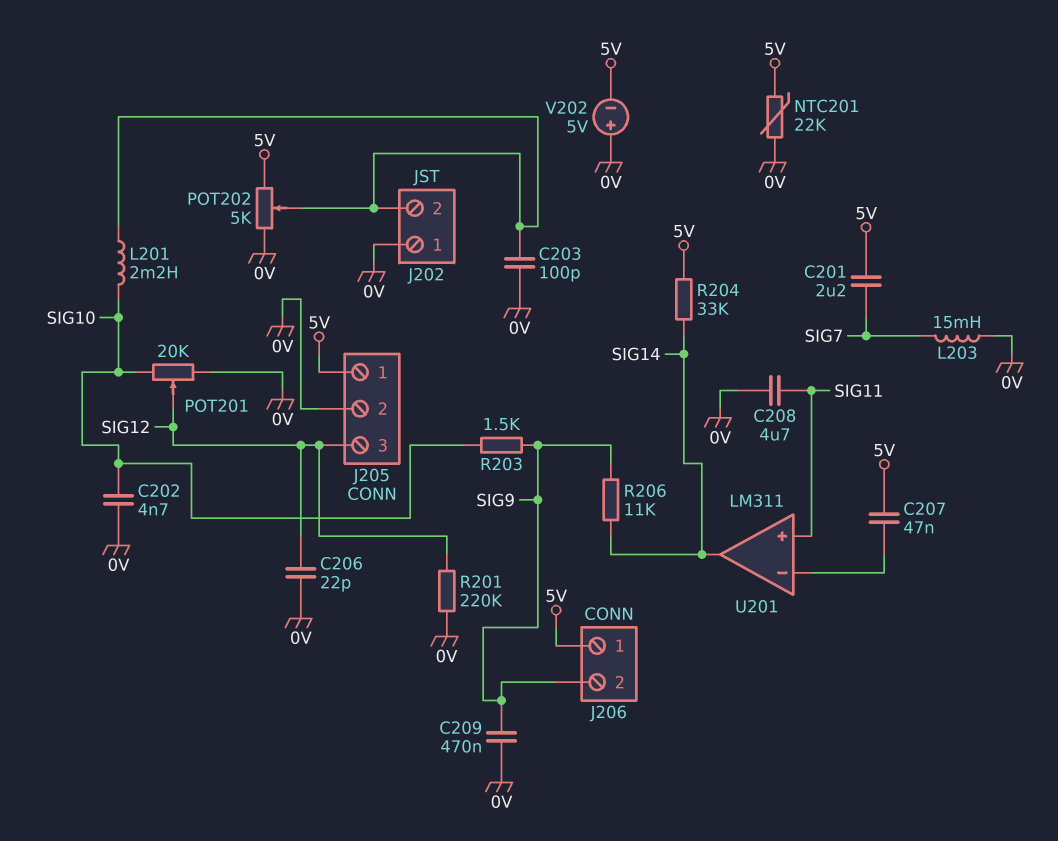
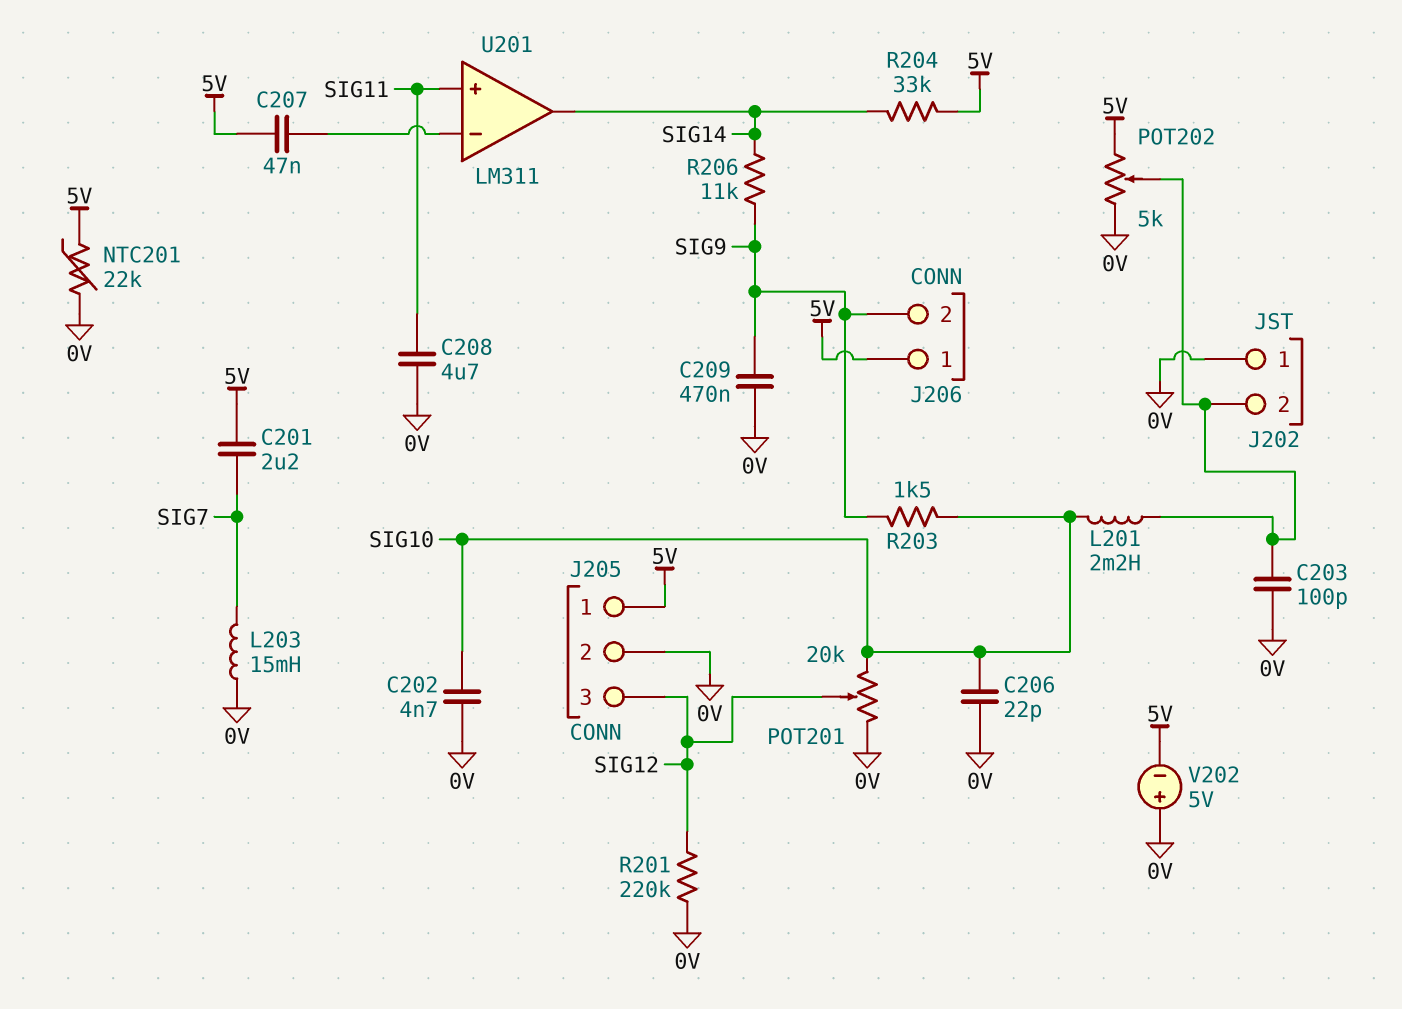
C206: 22pF (0V, SIG12) -> 22pF (0V, SIG10)

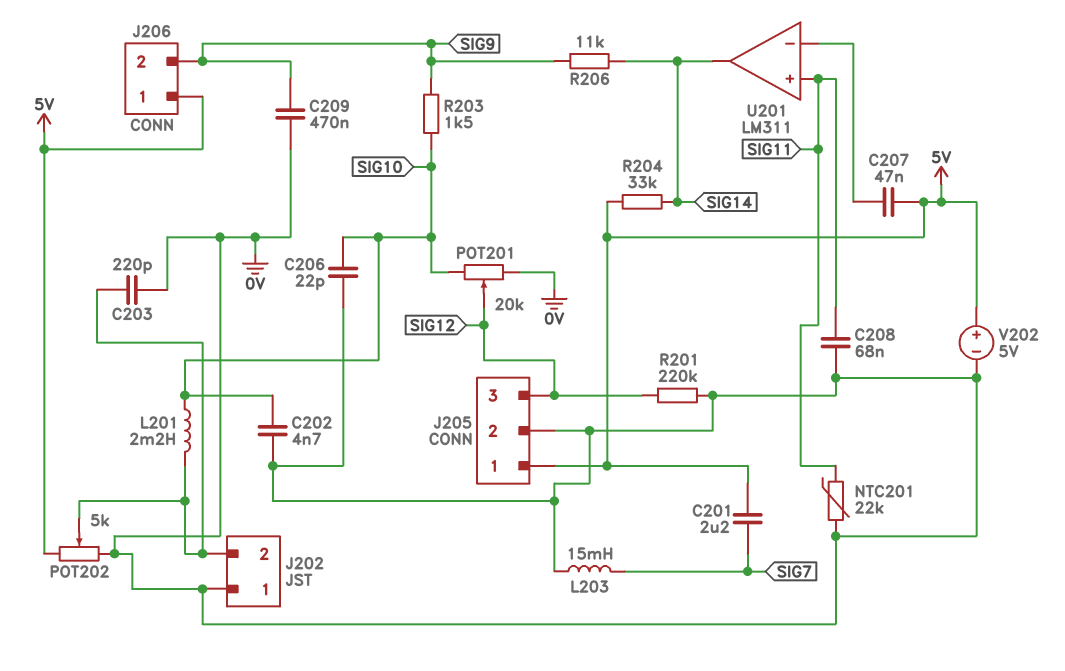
C203: 100pF (0V, J202/2) -> 220pF (0V, J202/2)
C208: 4.7uF (0V, SIG11) -> 68nF (0V, SIG11)
NTC201: 22k (0V, 5V) -> 22k (0V, SIG11)
V202: 5V (plus 0V, minus 5V) -> 5V (plus 5V, minus 0V)

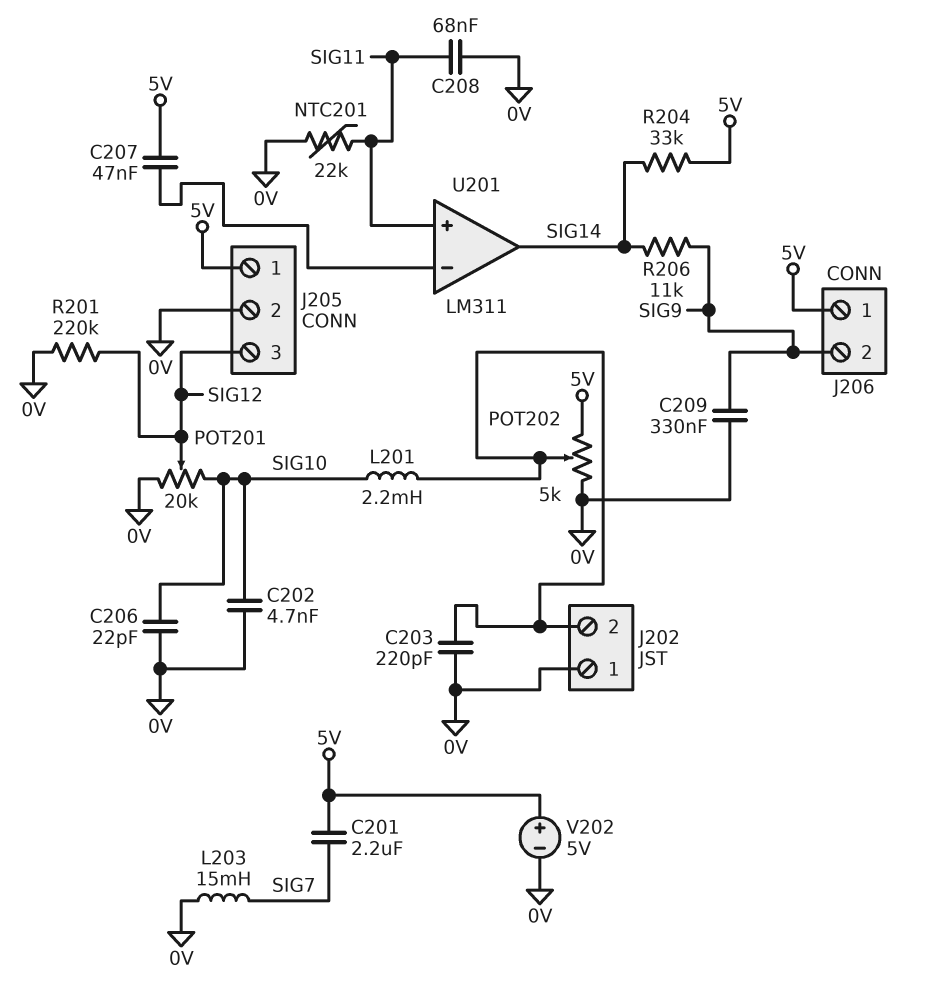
C209: 470nF (0V, SIG9) -> 330nF (0V, SIG9)
R203: 1.5k (SIG9, SIG10) -> none

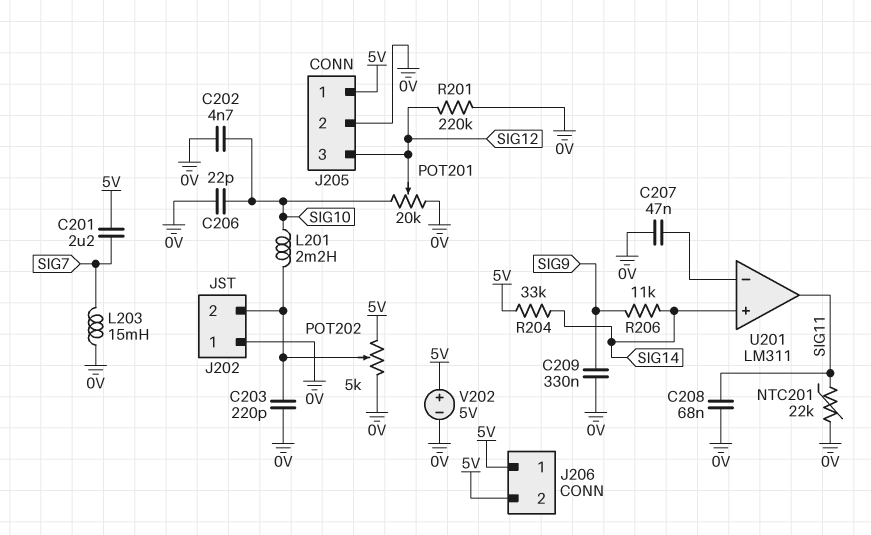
C207: 47nF (5V, U201/in-) -> 47nF (0V, U201/in-)
J206 pin 2: SIG9 -> 5V
U201 pin in+: SIG11 -> SIG14
U201 pin out: SIG14 -> SIG11

